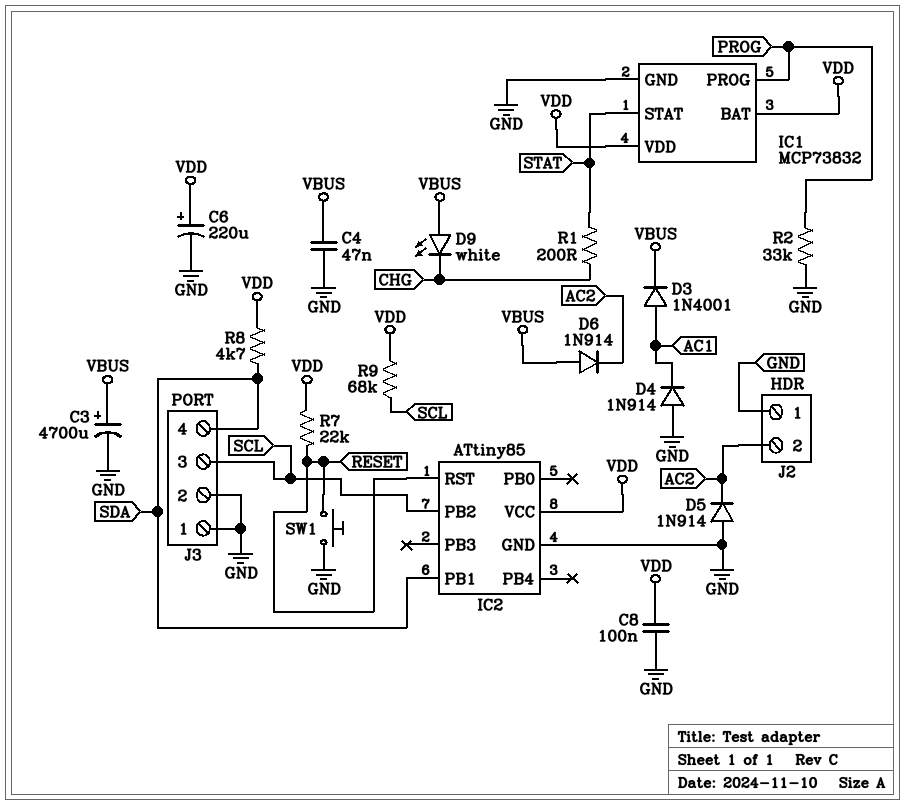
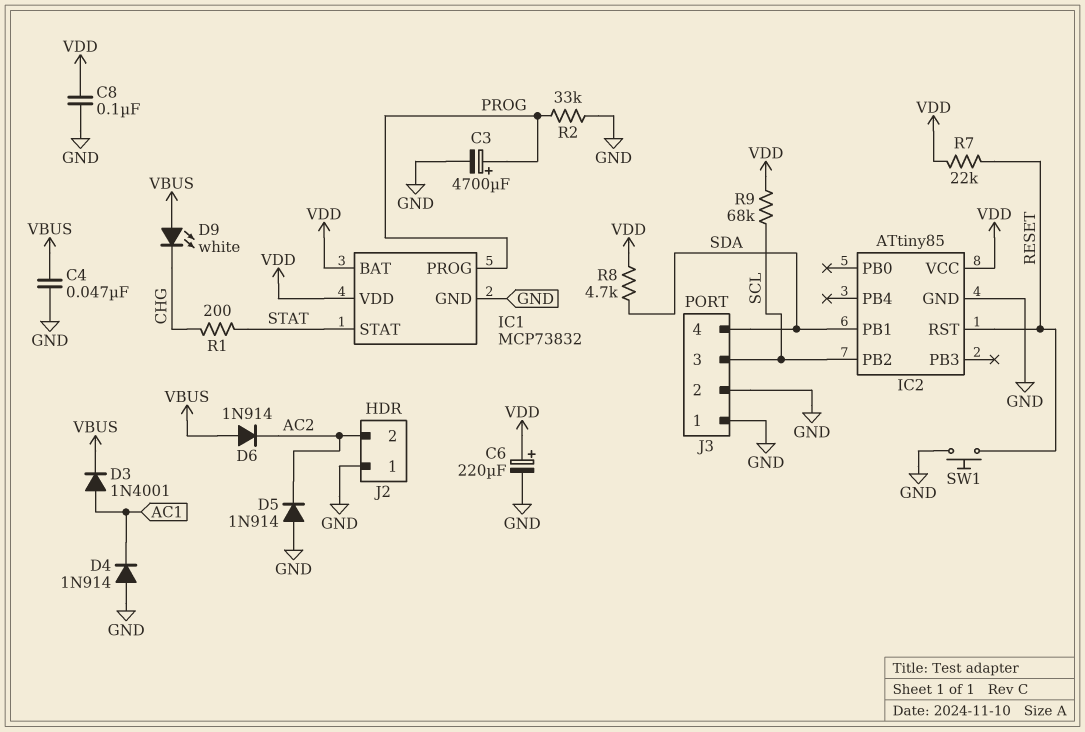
C3: 4700uF (plus VBUS, minus GND) -> 4700uF (plus PROG, minus GND)

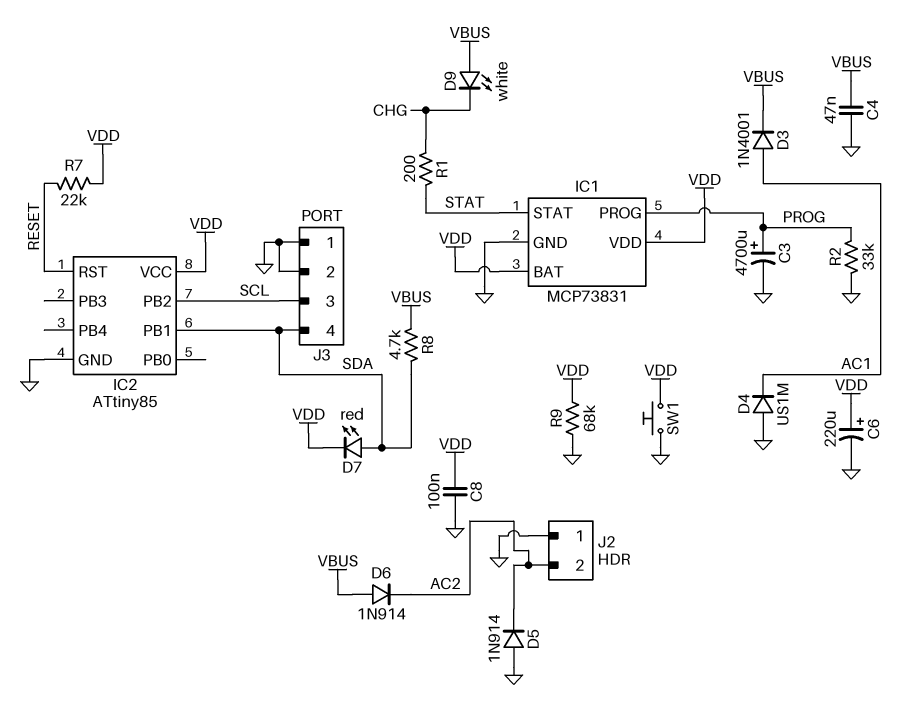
D4: diode 1N914 (A GND, K AC1) -> diode US1M (A GND, K AC1)
D7: none -> LED red (A SDA, K VDD)
IC1: MCP73832 -> MCP73831
R8: 4.7k (SDA, VDD) -> 4.7k (SDA, VBUS)
R9: 68k (SCL, VDD) -> 68k (GND, VDD)
SW1: button (GND, RESET) -> button (GND, VDD)

